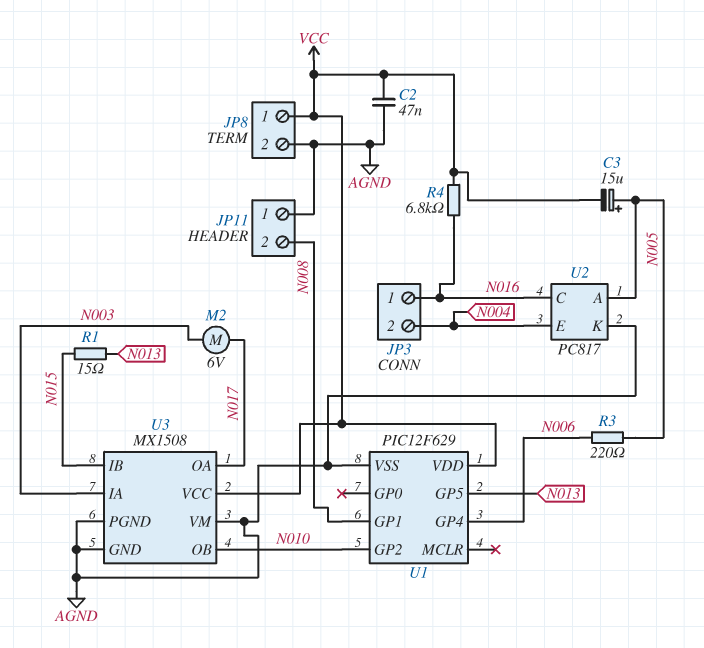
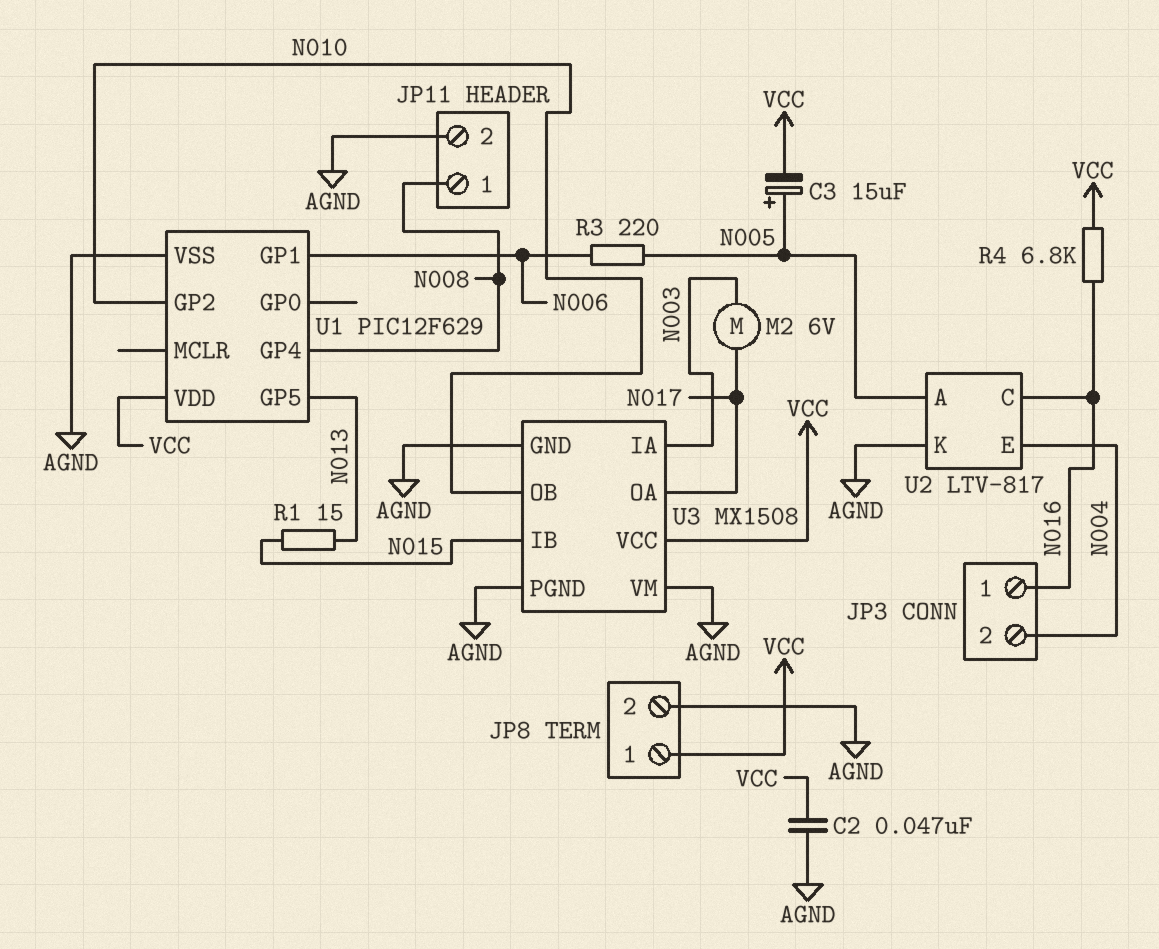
JP11 pin 1: AGND -> N008
JP11 pin 2: N008 -> AGND
U1 pin GP1: N008 -> N006
U1 pin GP4: N006 -> N008
U2: PC817 -> LTV-817

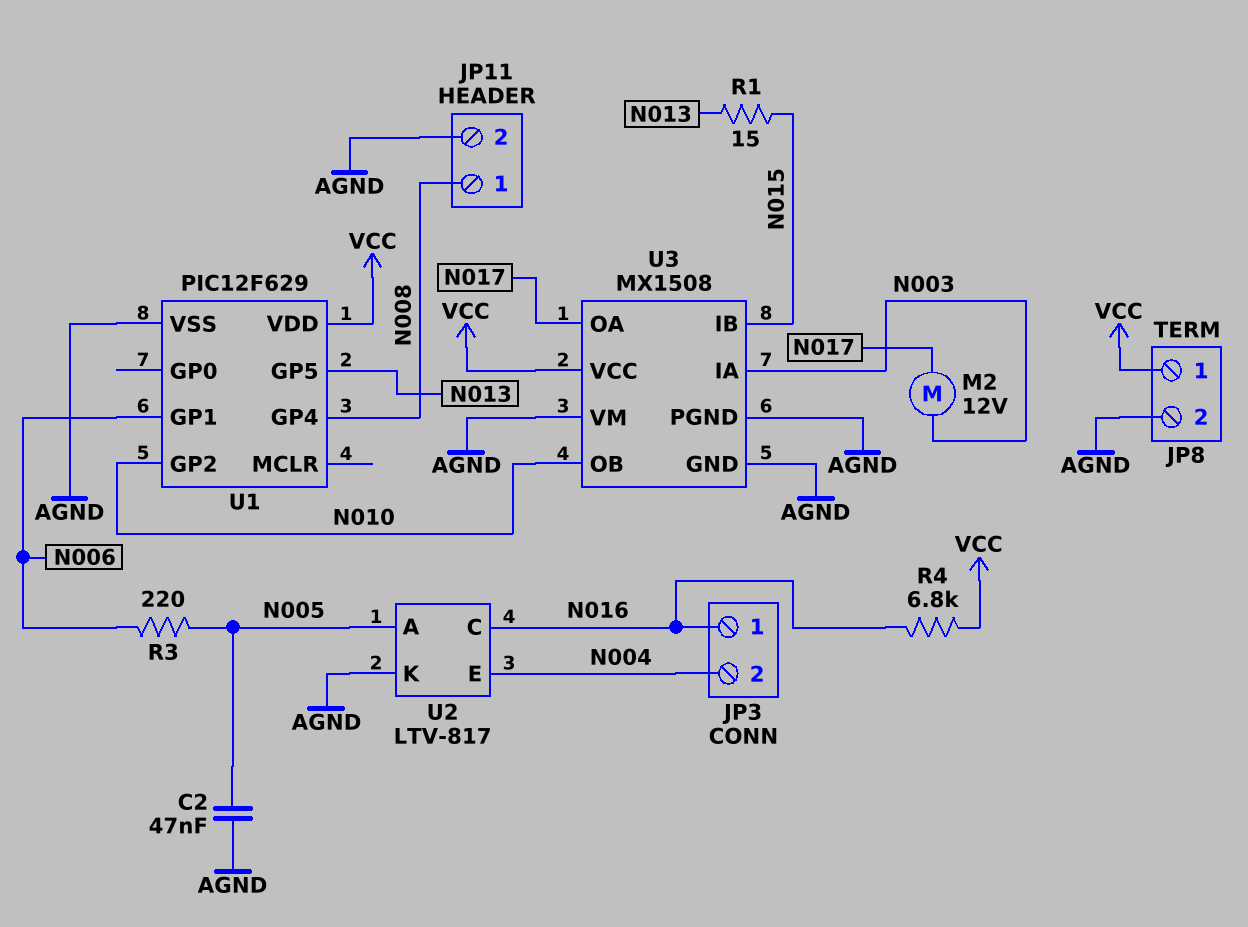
C2: 47nF (AGND, VCC) -> 47nF (AGND, N005)
C3: 15uF (plus N005, minus VCC) -> none
M2: motor 6V (N003, N017) -> motor 12V (N003, N017)

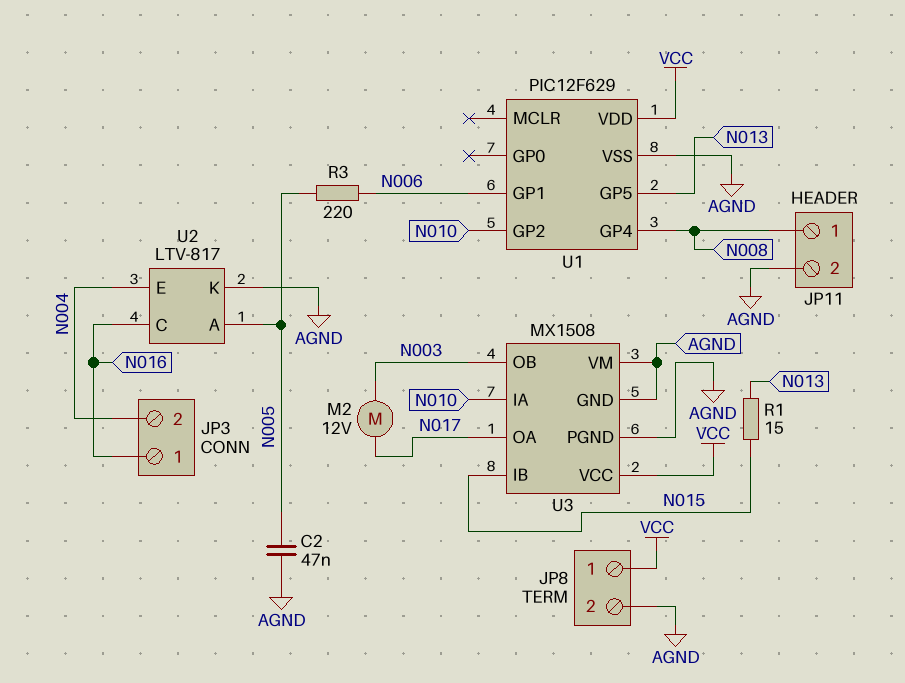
R4: 6.8k (N016, VCC) -> none
U3 pin IA: N003 -> N010
U3 pin OB: N010 -> N003

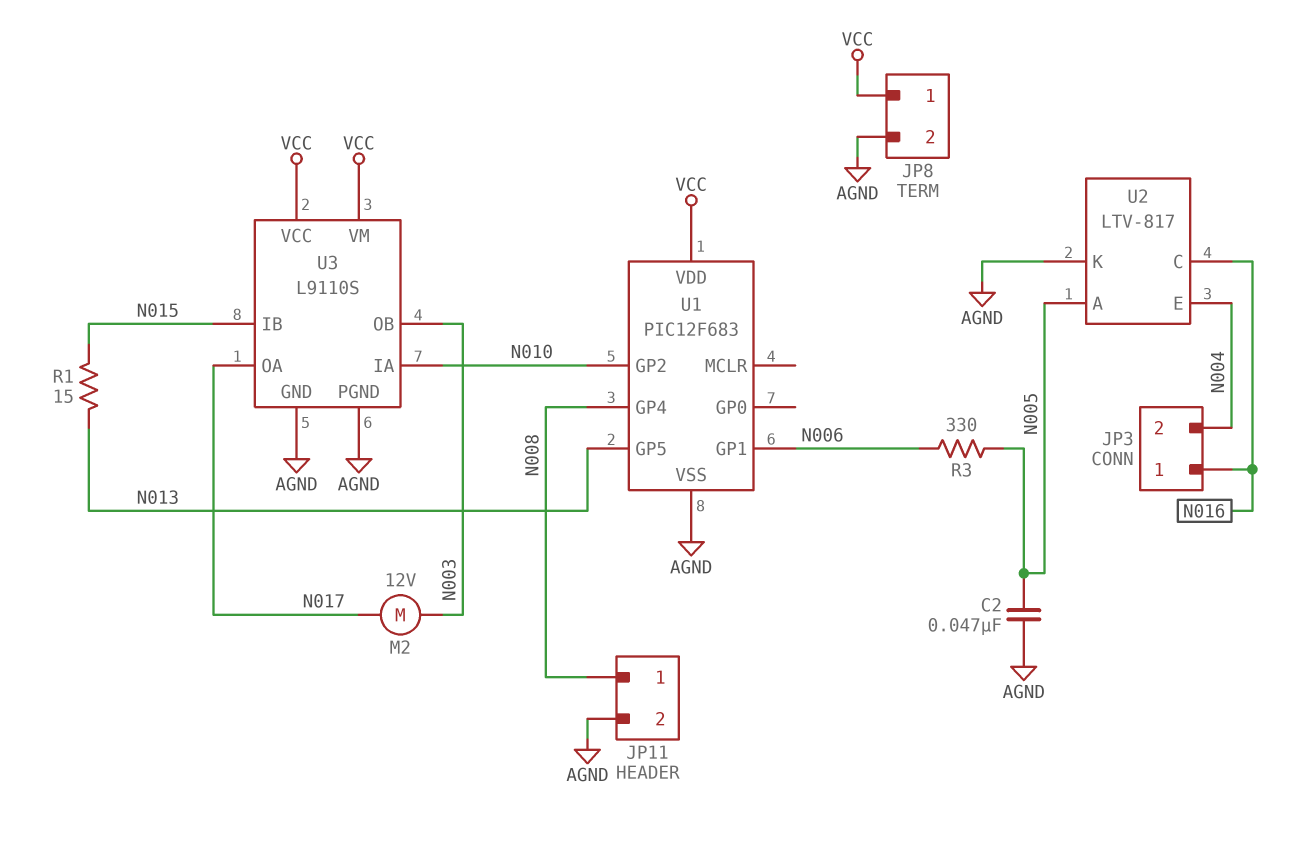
R3: 220 (N005, N006) -> 330 (N005, N006)
U1: PIC12F629 -> PIC12F683
U3: MX1508 -> L9110S
U3 pin VM: AGND -> VCC

